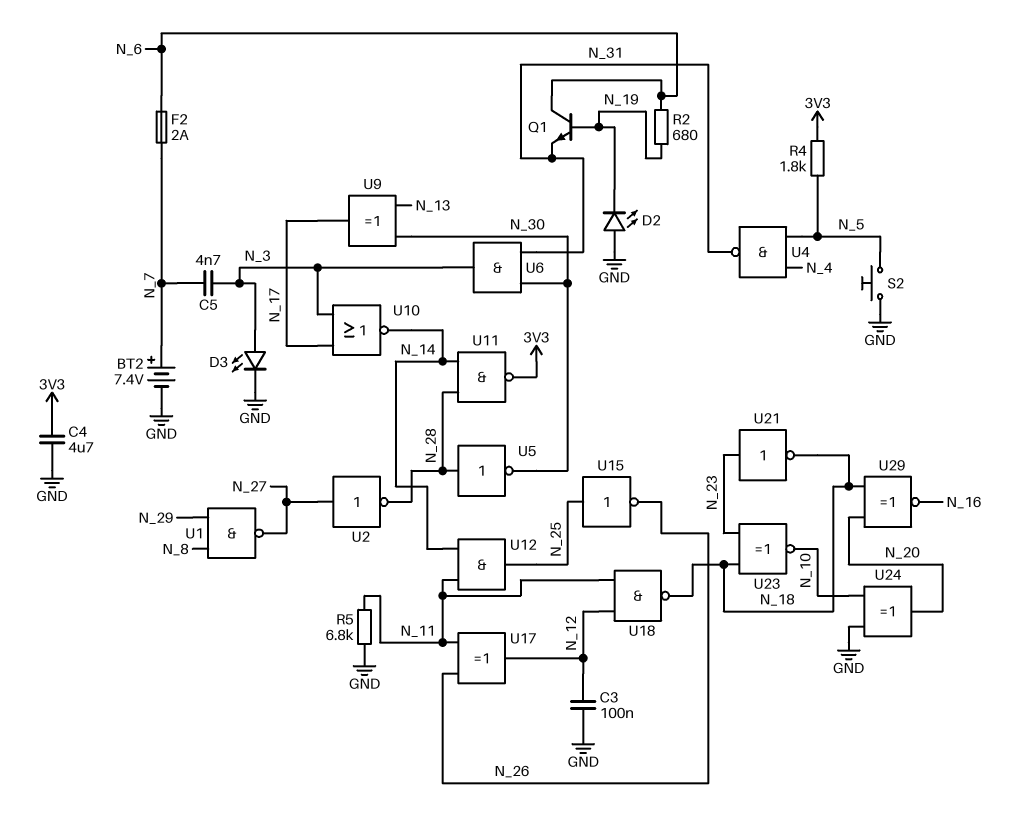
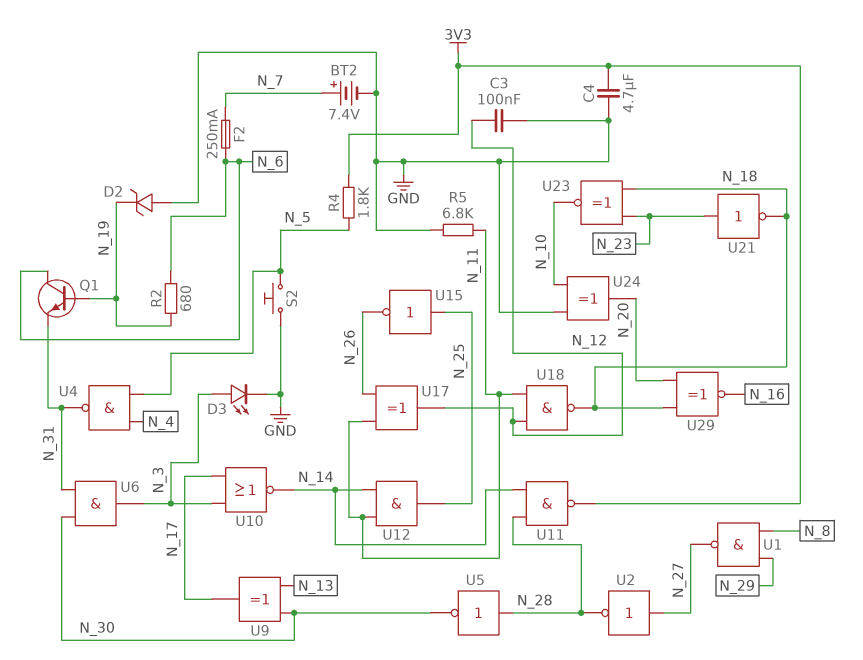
C5: 4.7nF (N_3, N_7) -> none
D2: LED (A GND, K N_19) -> zener (A GND, K N_19)
F2: 2A (N_6, N_7) -> 250mA (N_6, N_7)

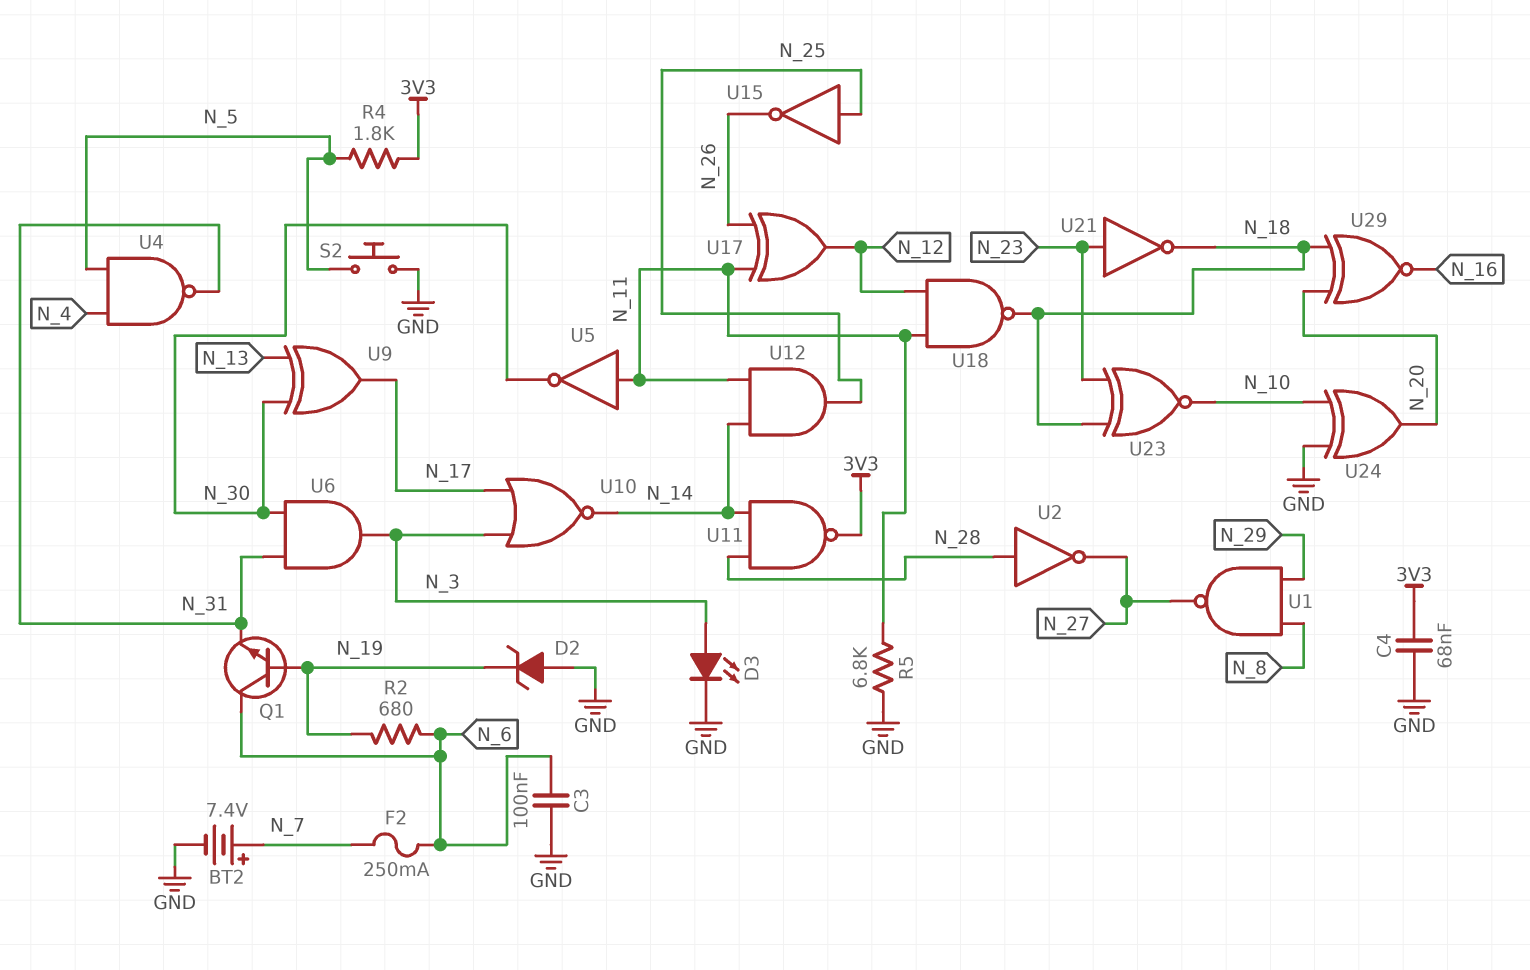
C3: 100nF (GND, N_12) -> 100nF (GND, N_6)
C4: 4.7uF (3V3, GND) -> 68nF (3V3, GND)
U2: NOT (in N_27, out N_28) -> NOT (in N_28, out N_27)
U5: NOT (in N_28, out N_30) -> NOT (in N_11, out N_30)

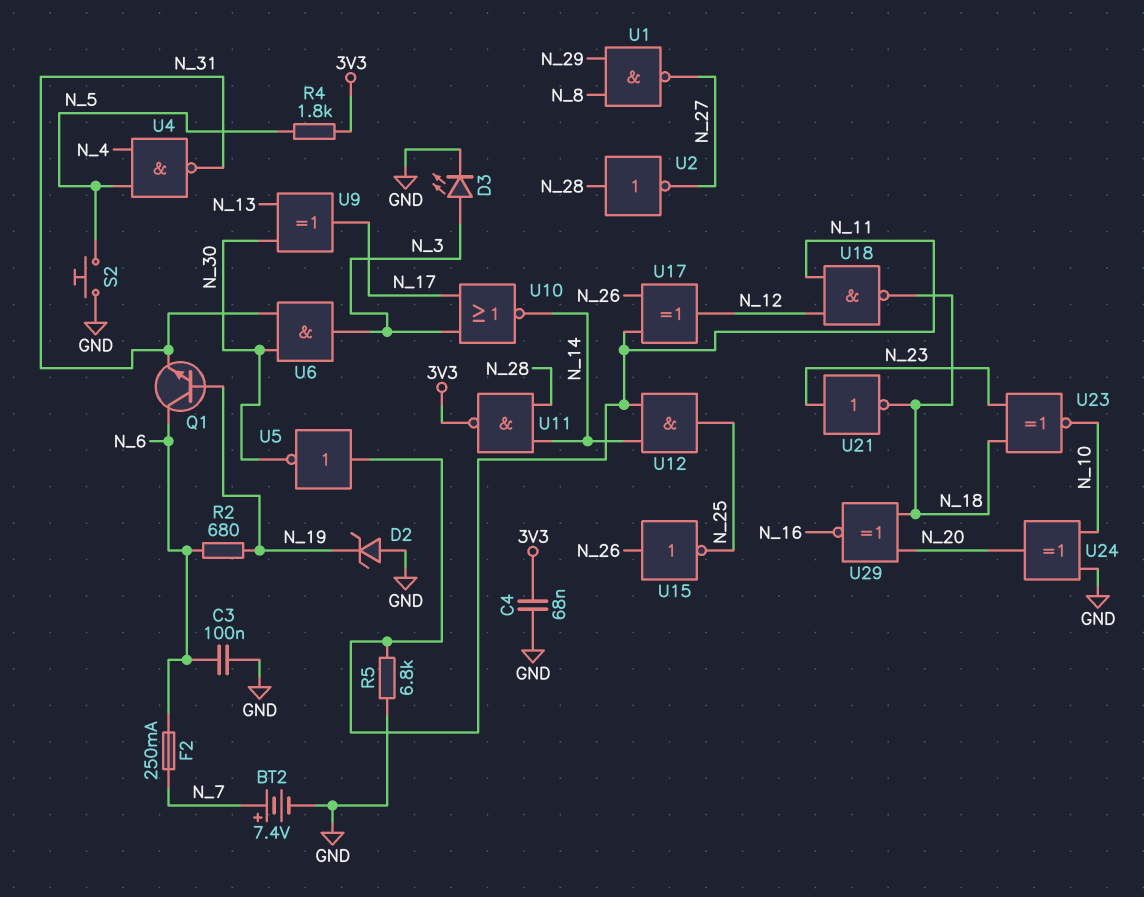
U15: NOT (in N_25, out N_26) -> NOT (in N_26, out N_25)

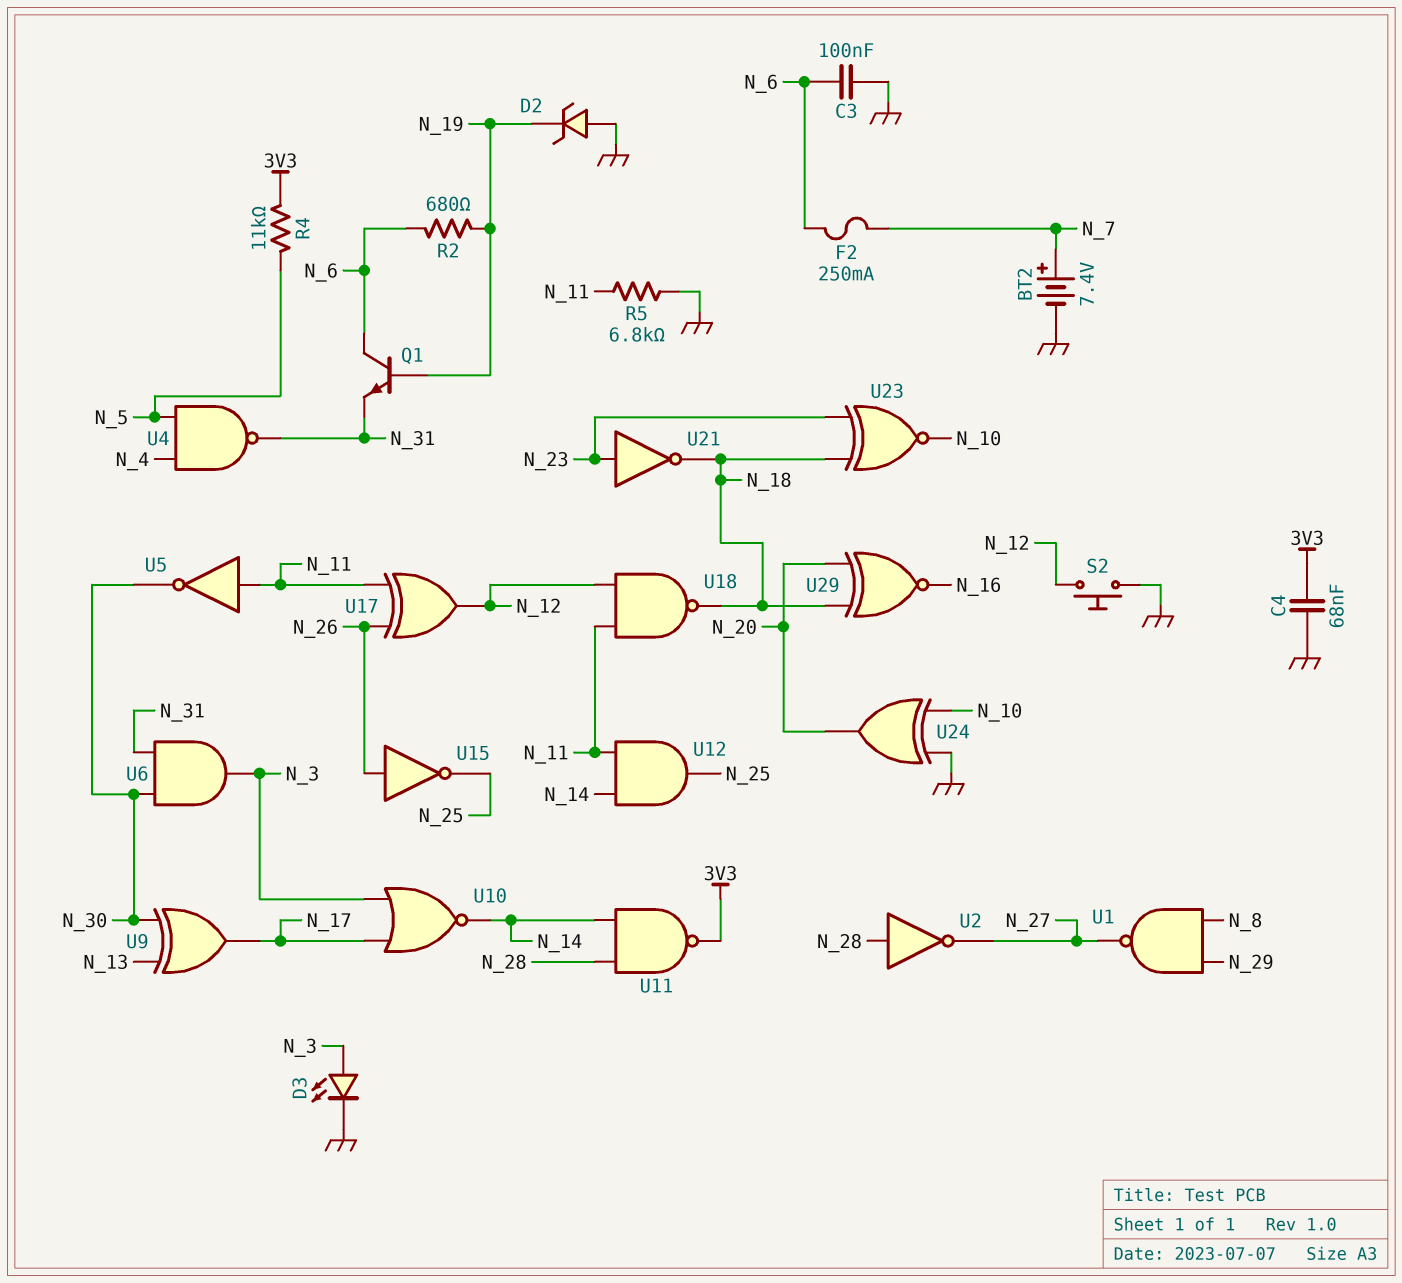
R4: 1.8k (3V3, N_5) -> 11k (3V3, N_5)
S2: button (GND, N_5) -> button (GND, N_12)

